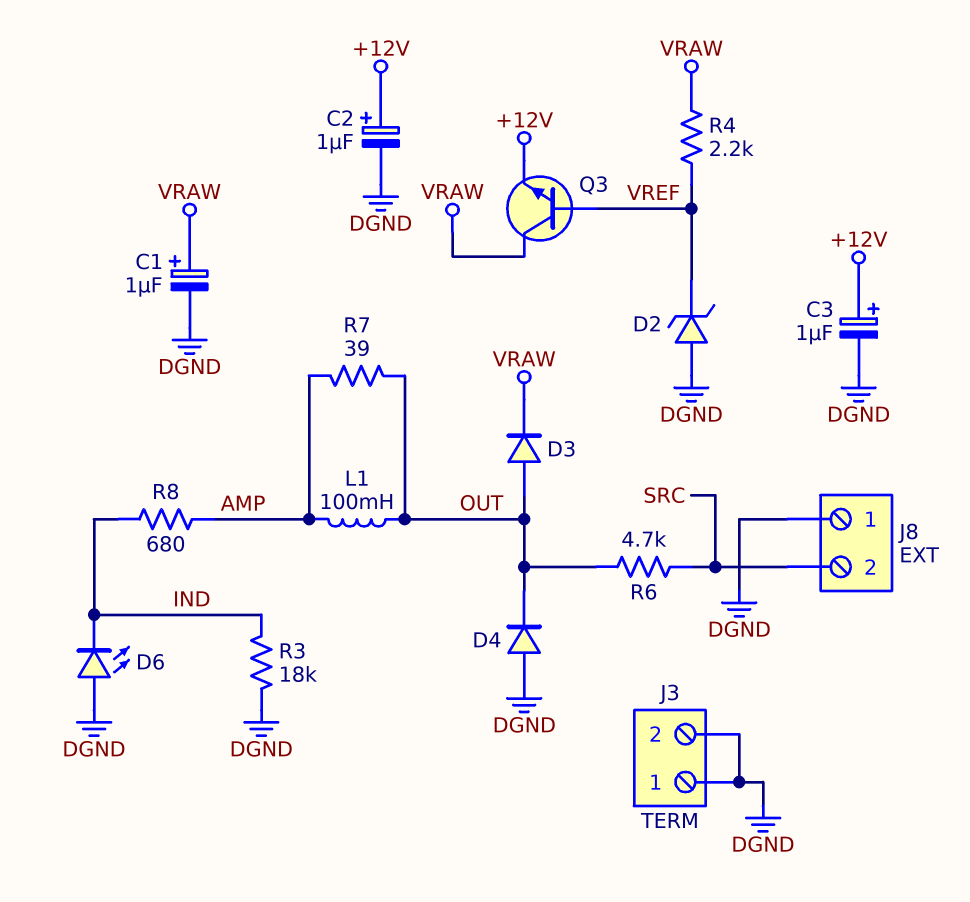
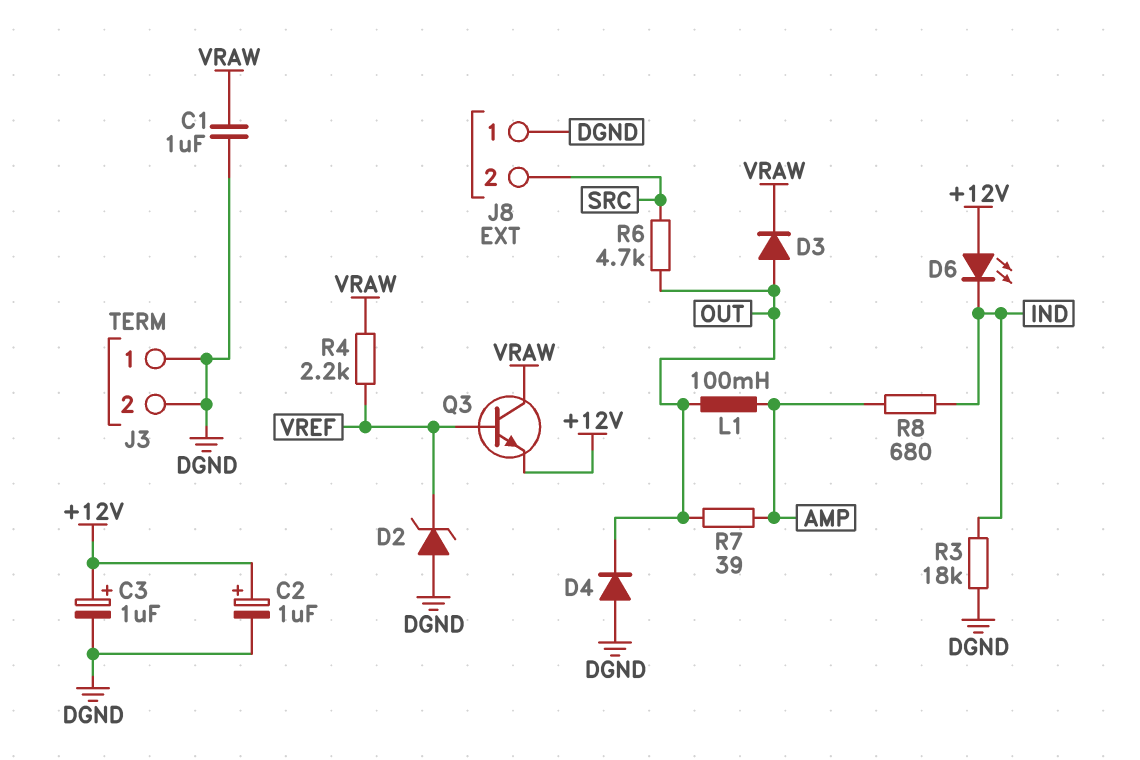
C1: 1uF (plus VRAW, minus DGND) -> 1uF (DGND, VRAW)
D6: LED (A DGND, K IND) -> LED (A +12V, K IND)

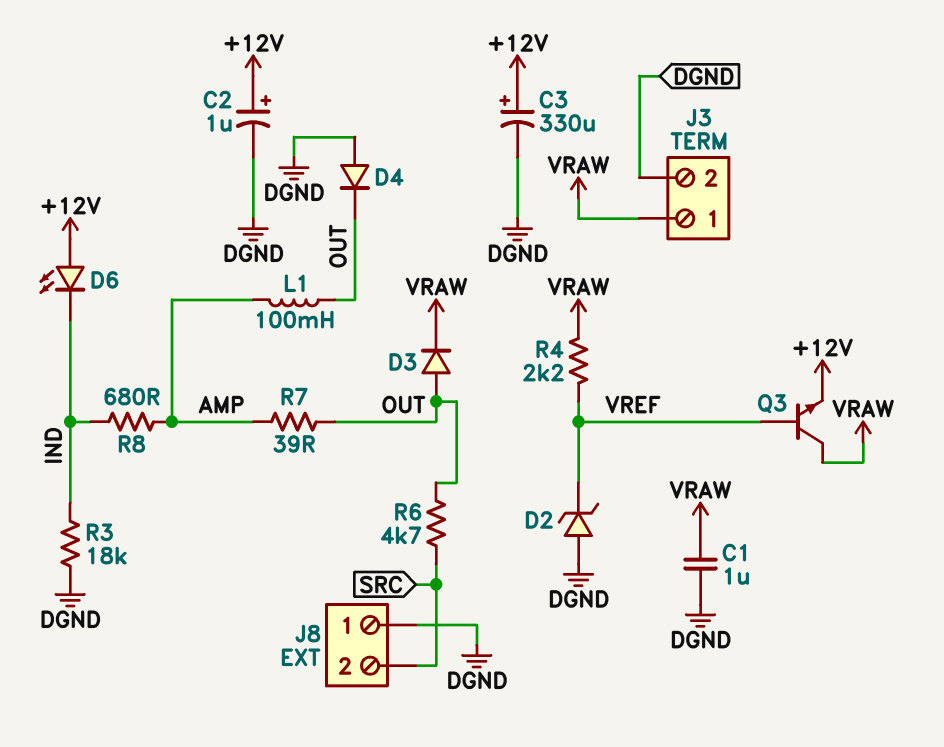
C3: 1uF (plus +12V, minus DGND) -> 330uF (plus +12V, minus DGND)
J3 pin 1: DGND -> VRAW

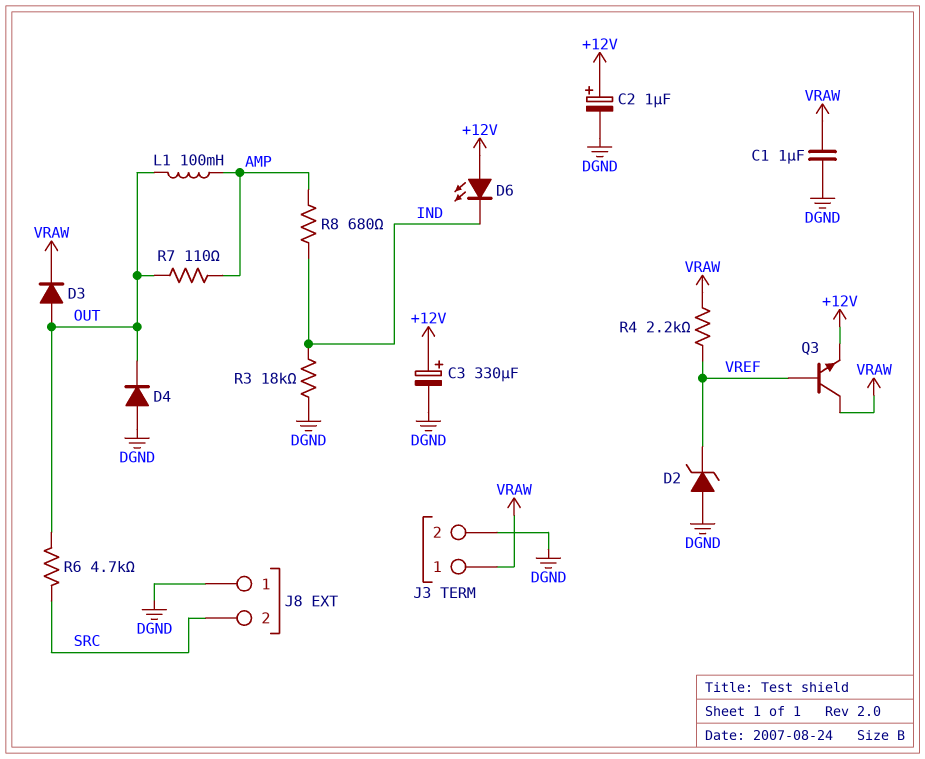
R7: 39 (AMP, OUT) -> 110 (AMP, OUT)

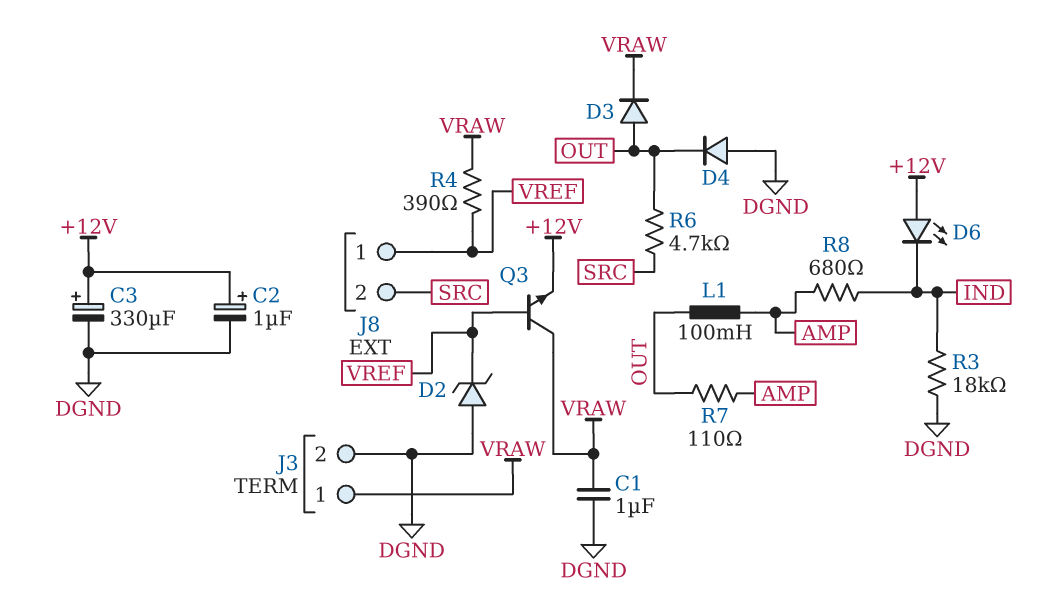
J8 pin 1: DGND -> VREF
R4: 2.2k (VRAW, VREF) -> 390 (VRAW, VREF)

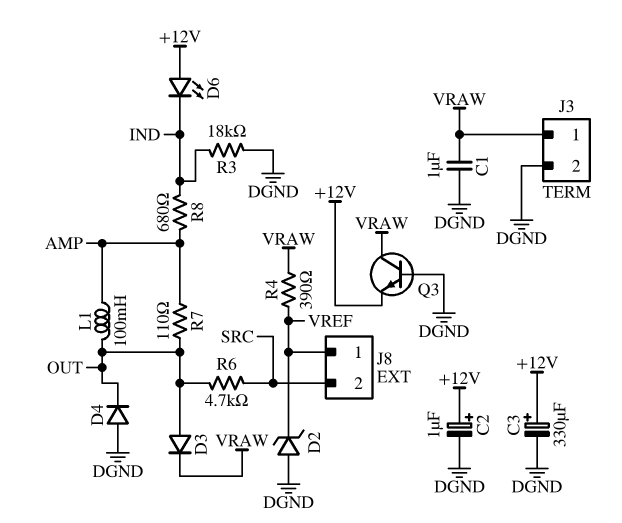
Q3: NPN (B VREF, C VRAW, E +12V) -> NPN (B DGND, C VRAW, E +12V)

